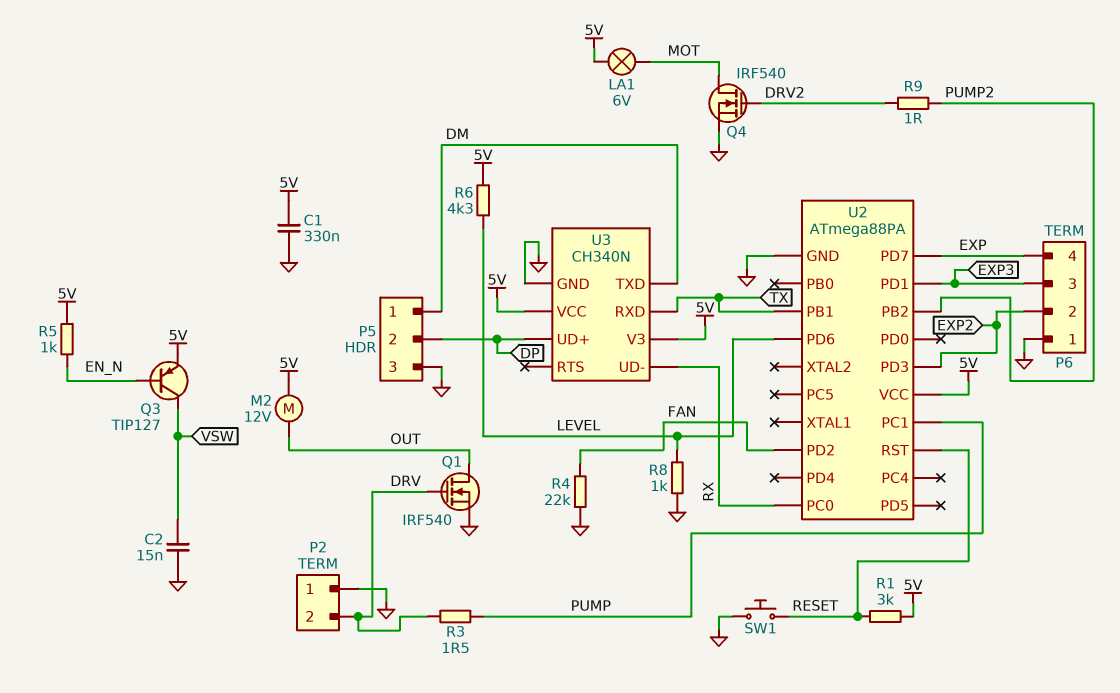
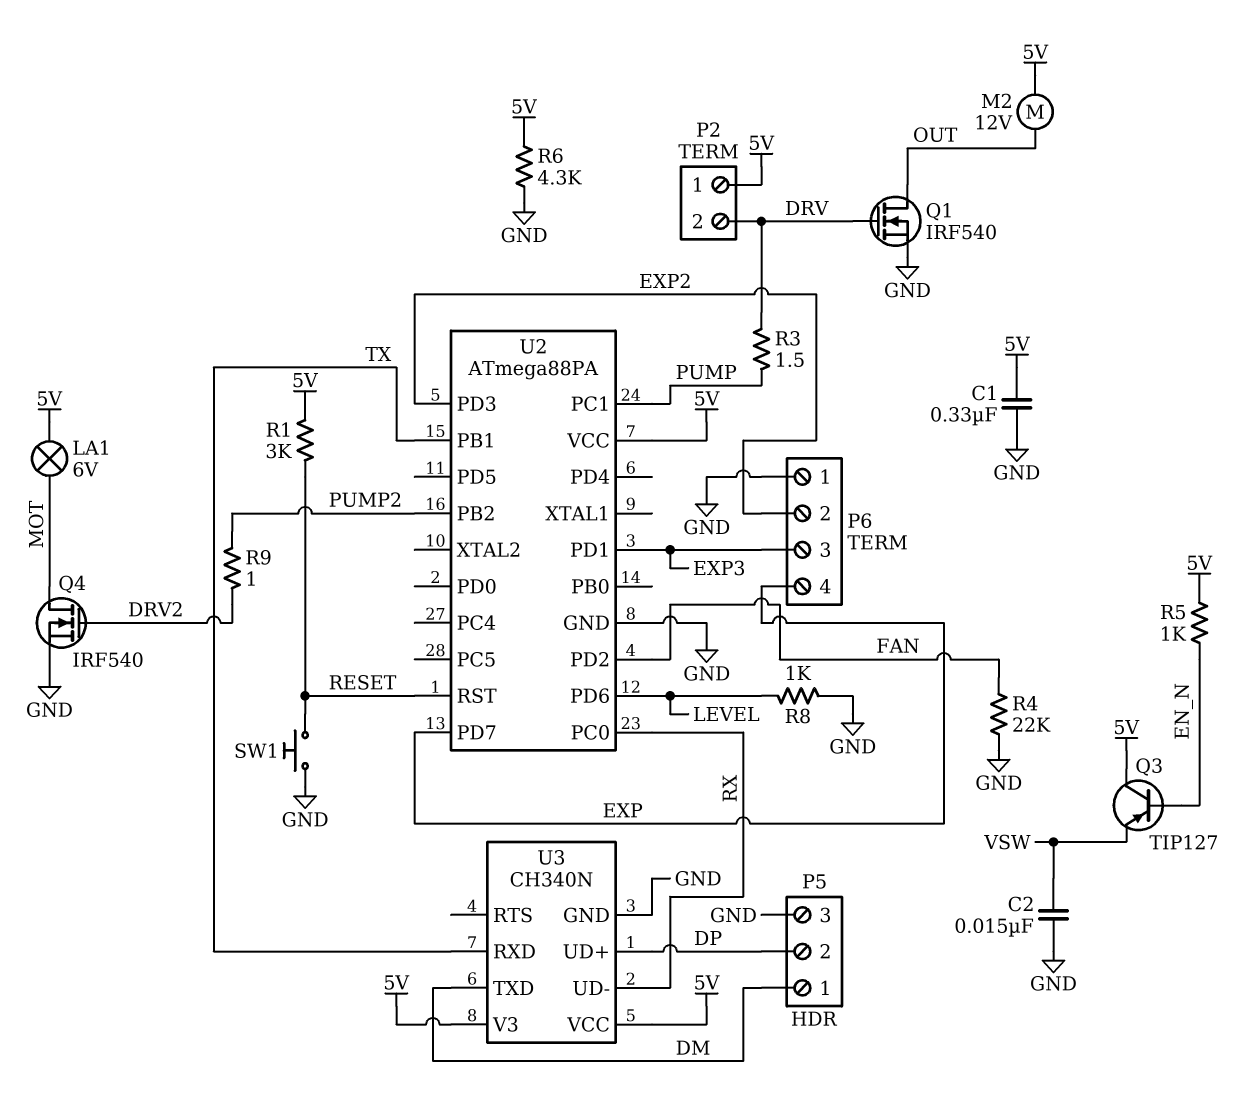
P2 pin 1: GND -> 5V
Q3: PNP TIP127 (B EN_N, C VSW, E 5V) -> PNP TIP127 (B EN_N, C 5V, E VSW)
R6: 4.3k (5V, LEVEL) -> 4.3k (5V, GND)

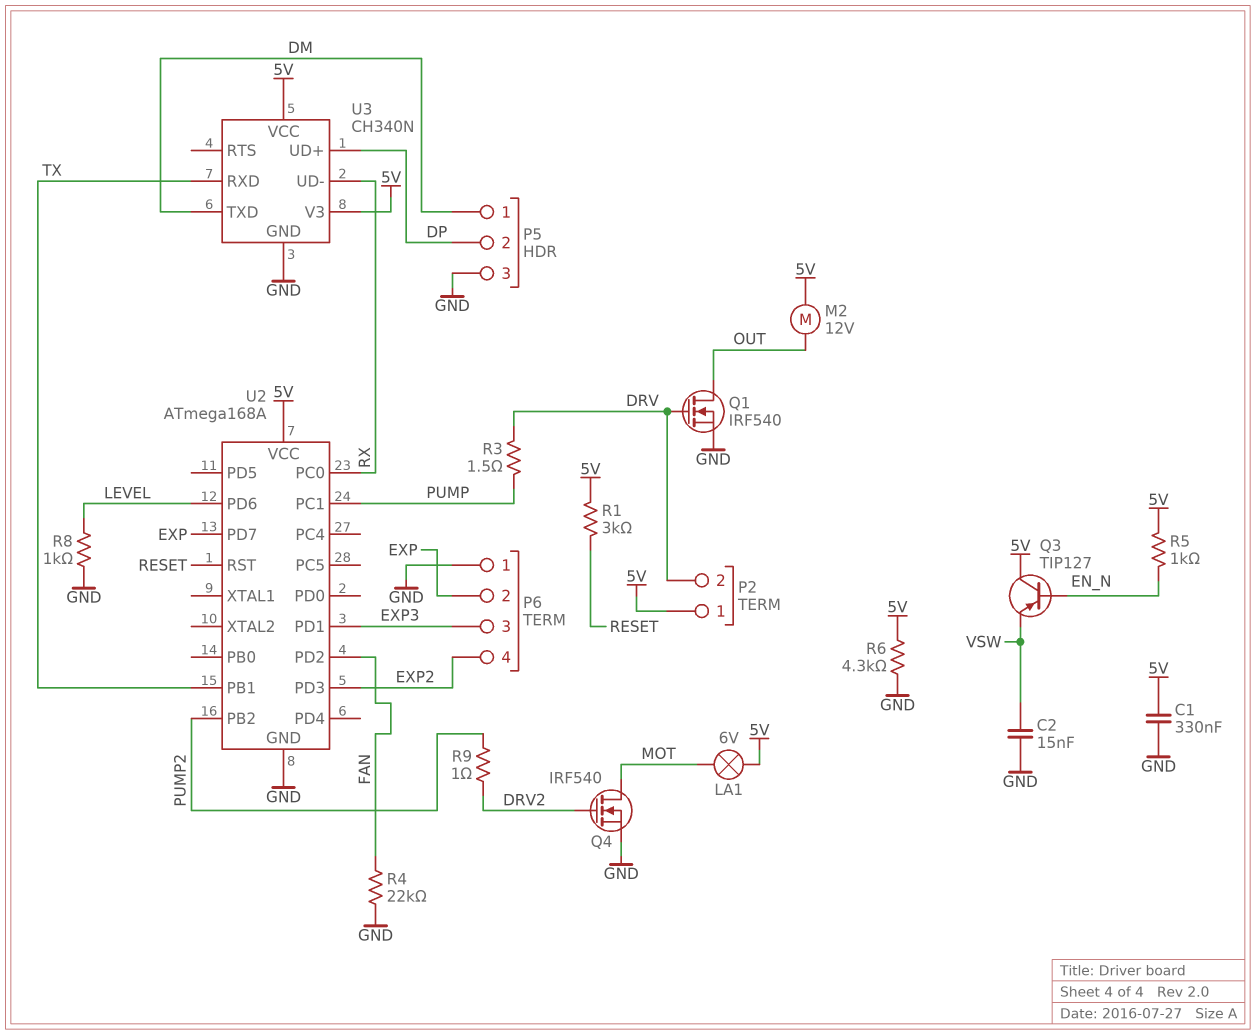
P6 pin 2: EXP2 -> EXP
P6 pin 4: EXP -> EXP2
SW1: button (GND, RESET) -> none
U2: ATmega88PA -> ATmega168A

